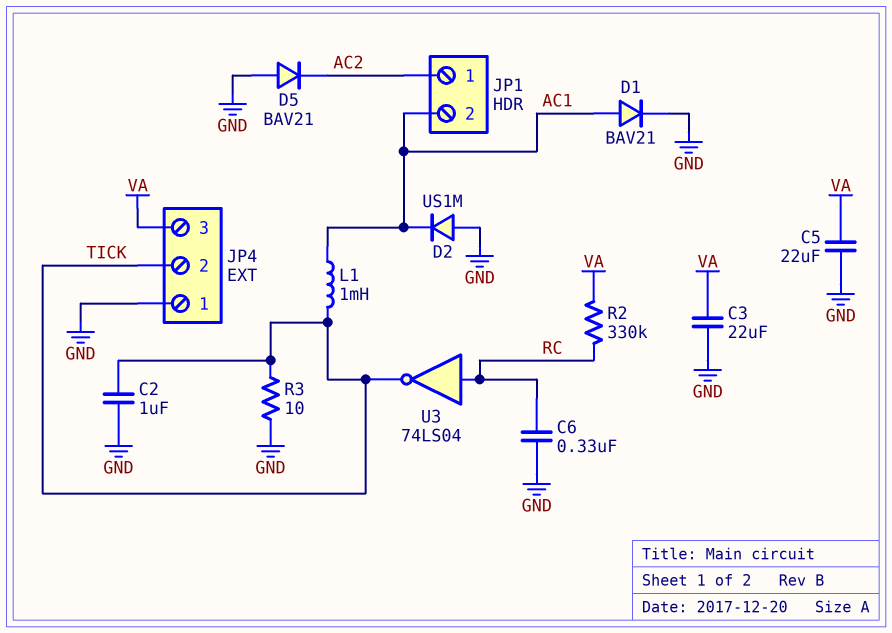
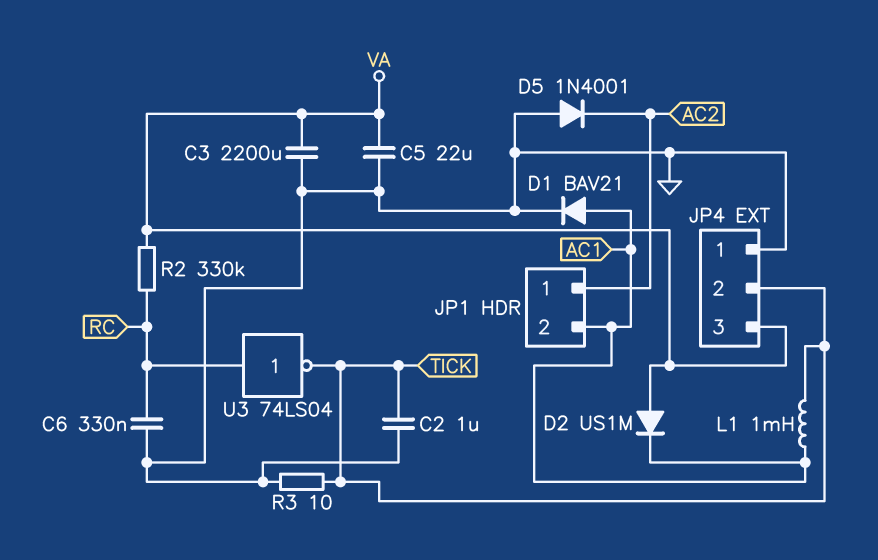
C3: 22uF (GND, VA) -> 2200uF (GND, VA)
D2: diode US1M (A GND, K AC1) -> diode US1M (A VA, K AC1)
D5: diode BAV21 (A GND, K AC2) -> diode 1N4001 (A GND, K AC2)

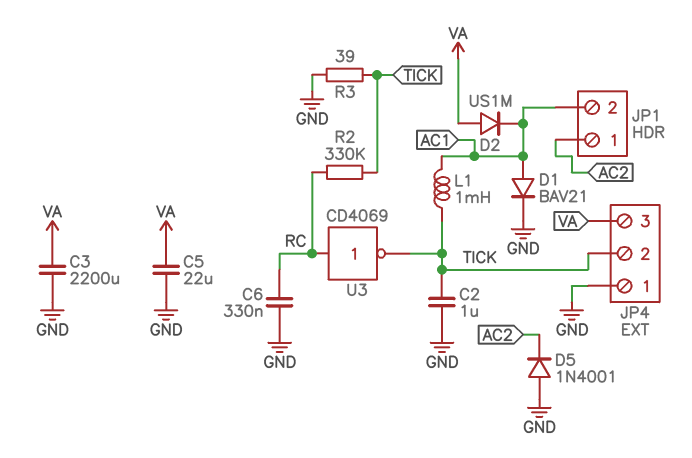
R2: 330k (RC, VA) -> 330k (RC, TICK)
R3: 10 (GND, TICK) -> 39 (GND, TICK)
U3: NOT 74LS04 (in RC, out TICK) -> NOT CD4069 (in RC, out TICK)

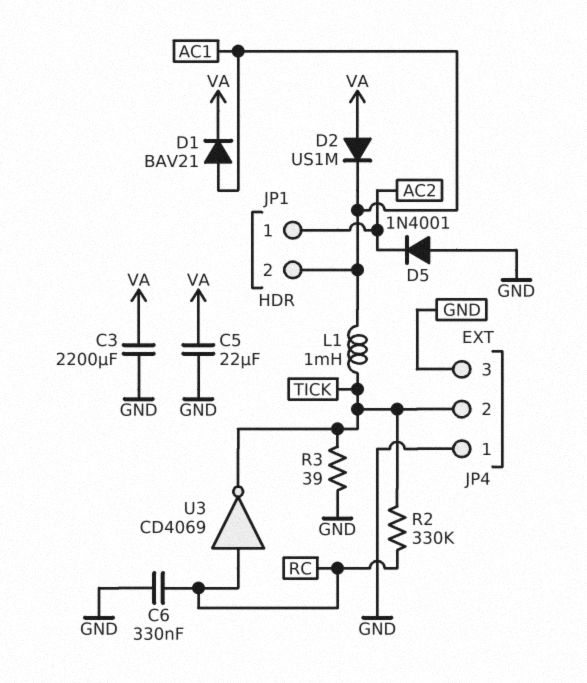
C2: 1uF (GND, TICK) -> none
D1: diode BAV21 (A AC1, K GND) -> diode BAV21 (A AC1, K VA)
JP4 pin 3: VA -> GND

